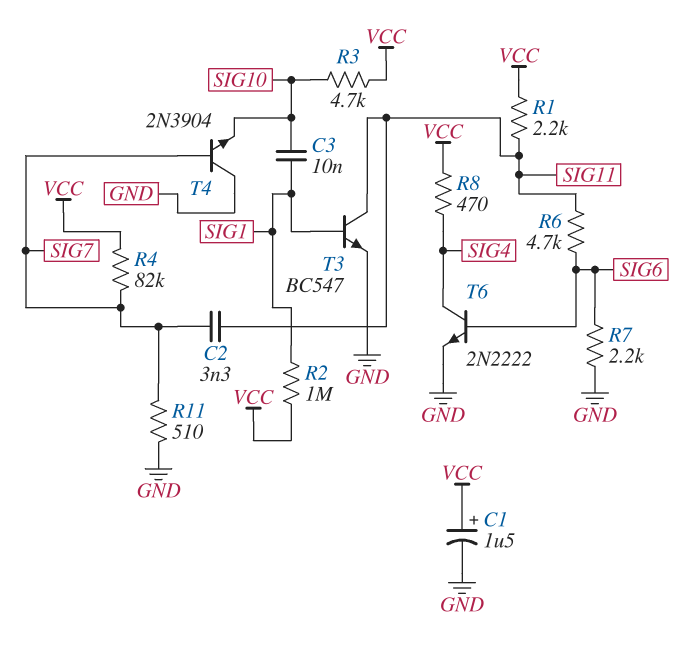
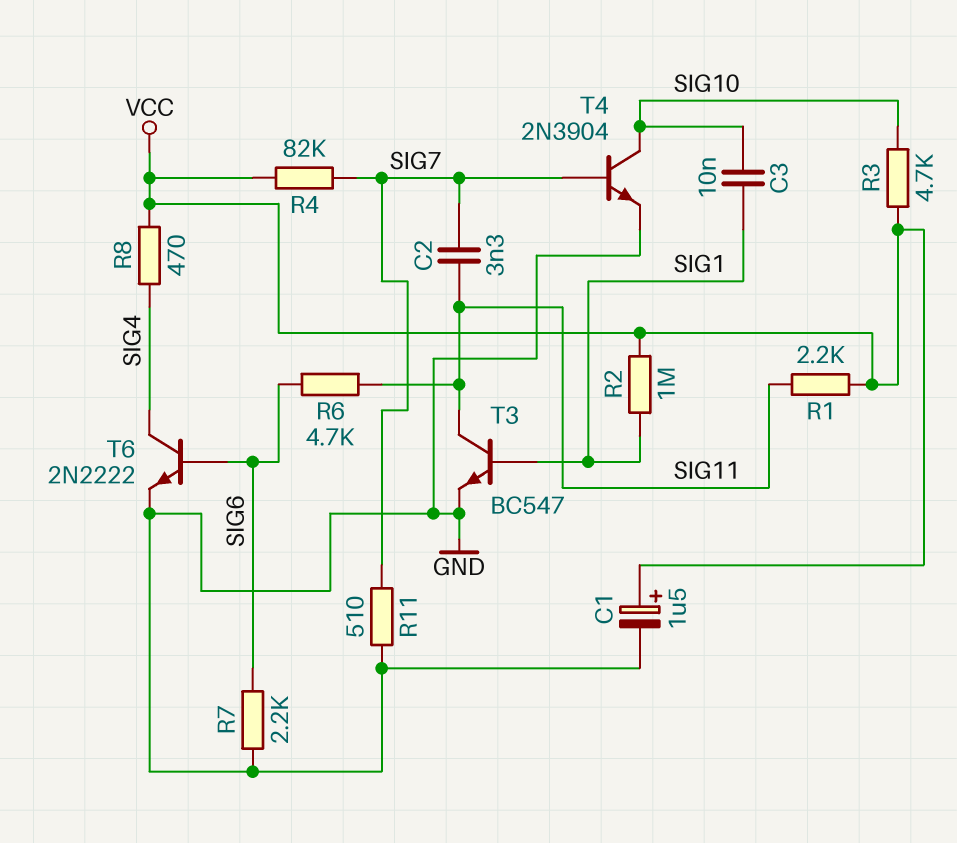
T4: NPN 2N3904 (B SIG7, C GND, E SIG10) -> NPN 2N3904 (B SIG7, C SIG10, E GND)

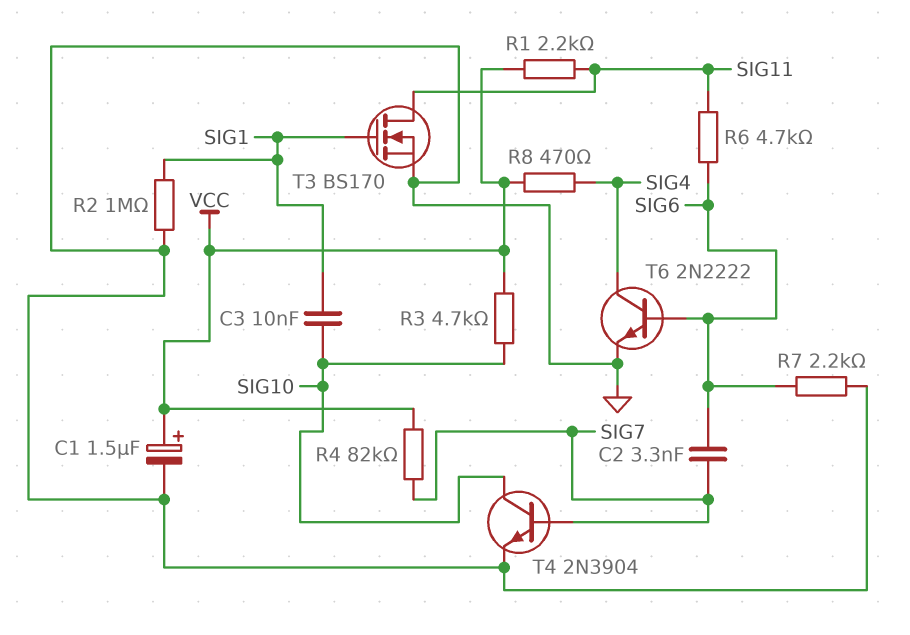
C2: 3.3nF (SIG7, SIG11) -> 3.3nF (SIG6, SIG7)
R2: 1M (SIG1, VCC) -> 1M (GND, SIG1)
R11: 510 (GND, SIG7) -> none
T3: NPN BC547 (B SIG1, C SIG11, E GND) -> NMOS BS170 (G SIG1, D SIG11, S GND)

